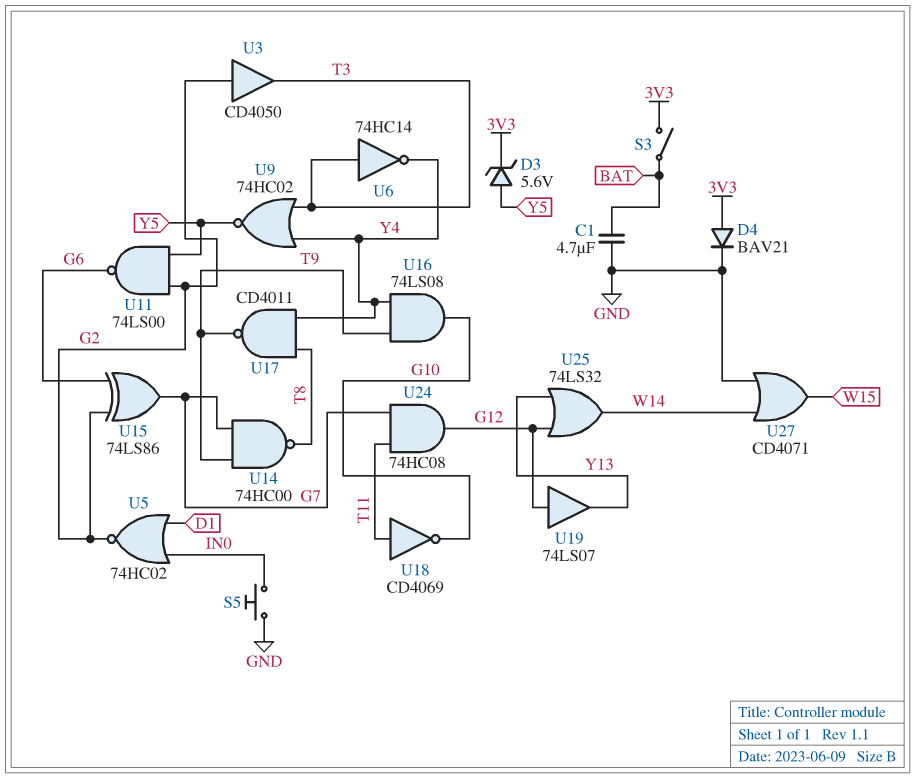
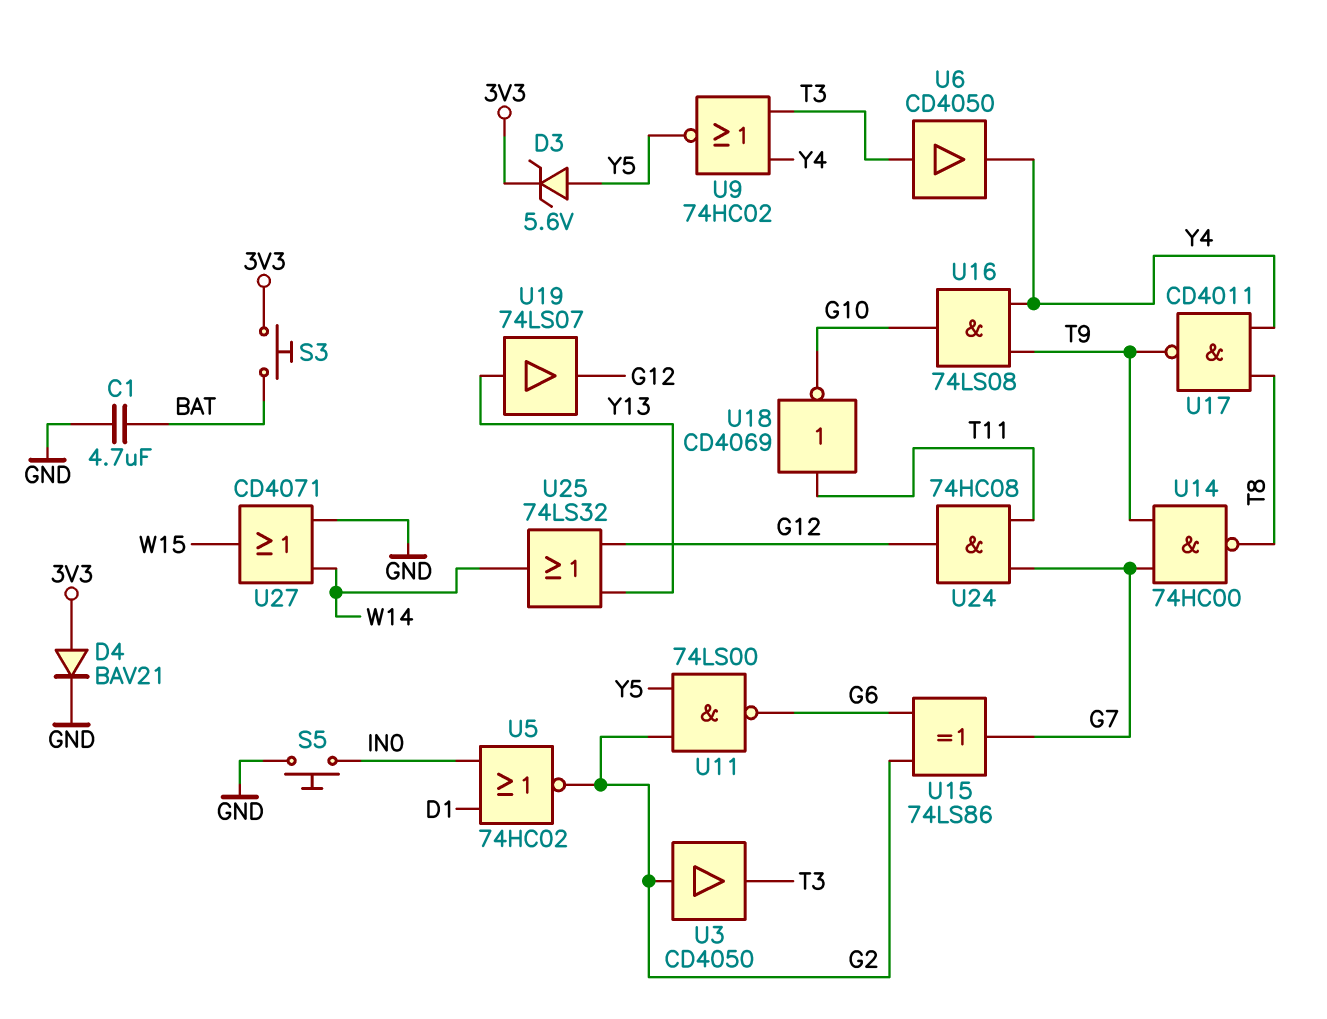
S3: switch (3V3, BAT) -> button (3V3, BAT)
U6: NOT 74HC14 (in T3, out Y4) -> buffer CD4050 (in T3, out Y4)
U19: buffer 74LS07 (in G12, out Y13) -> buffer 74LS07 (in Y13, out G12)

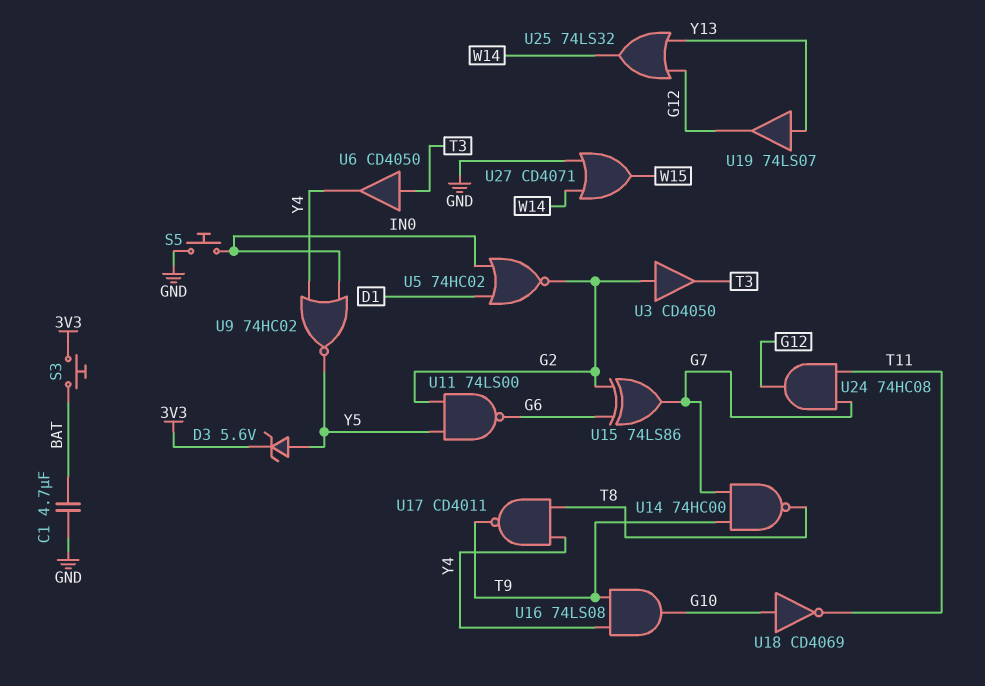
D4: diode BAV21 (A 3V3, K GND) -> none
U9: NOR 74HC02 (in T3, in Y4, out Y5) -> NOR 74HC02 (in IN0, in Y4, out Y5)
U18: NOT CD4069 (in T11, out G10) -> NOT CD4069 (in G10, out T11)

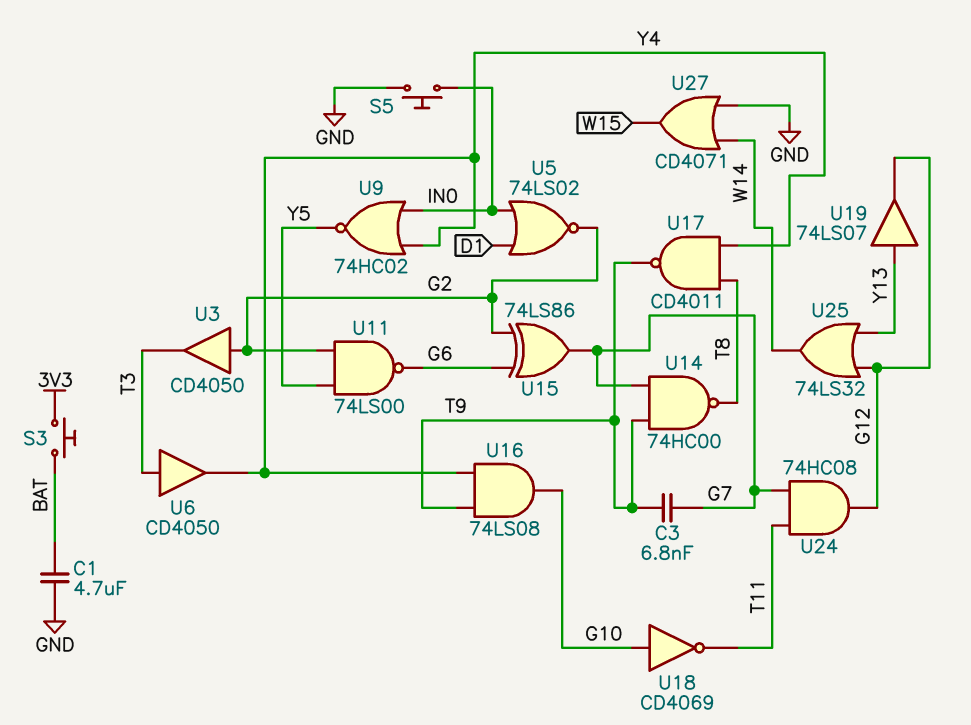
C3: none -> 6.8nF (G7, T9)
D3: zener 5.6V (A Y5, K 3V3) -> none
U5: NOR 74HC02 (in D1, in IN0, out G2) -> NOR 74LS02 (in D1, in IN0, out G2)

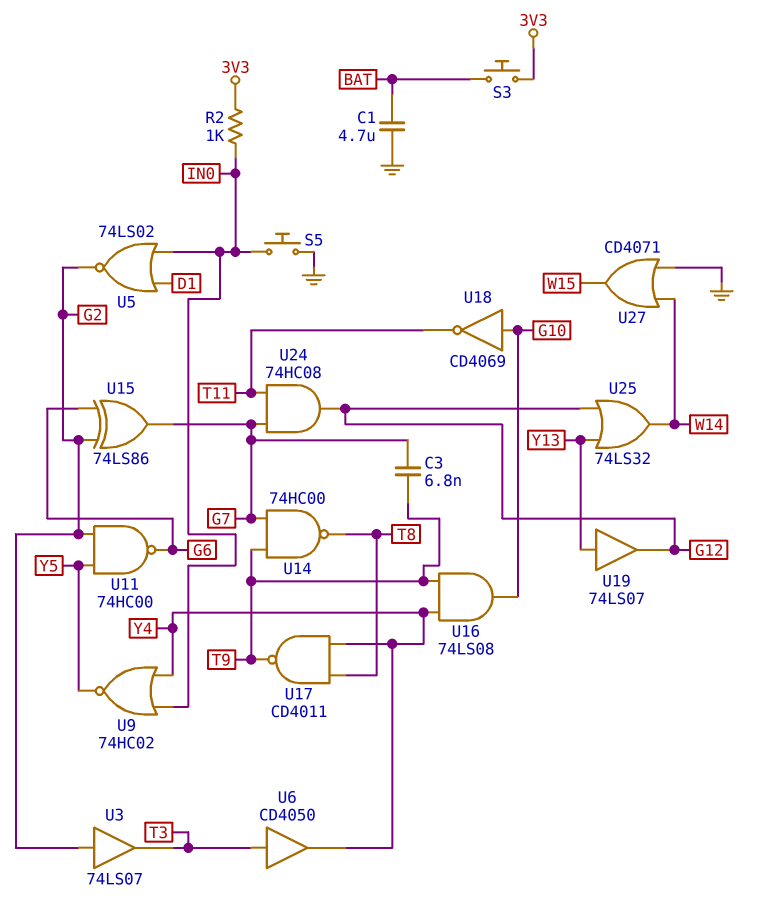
R2: none -> 1k (3V3, IN0)
U3: buffer CD4050 (in G2, out T3) -> buffer 74LS07 (in G2, out T3)
U11: NAND 74LS00 (in G2, in Y5, out G6) -> NAND 74HC00 (in G2, in Y5, out G6)

